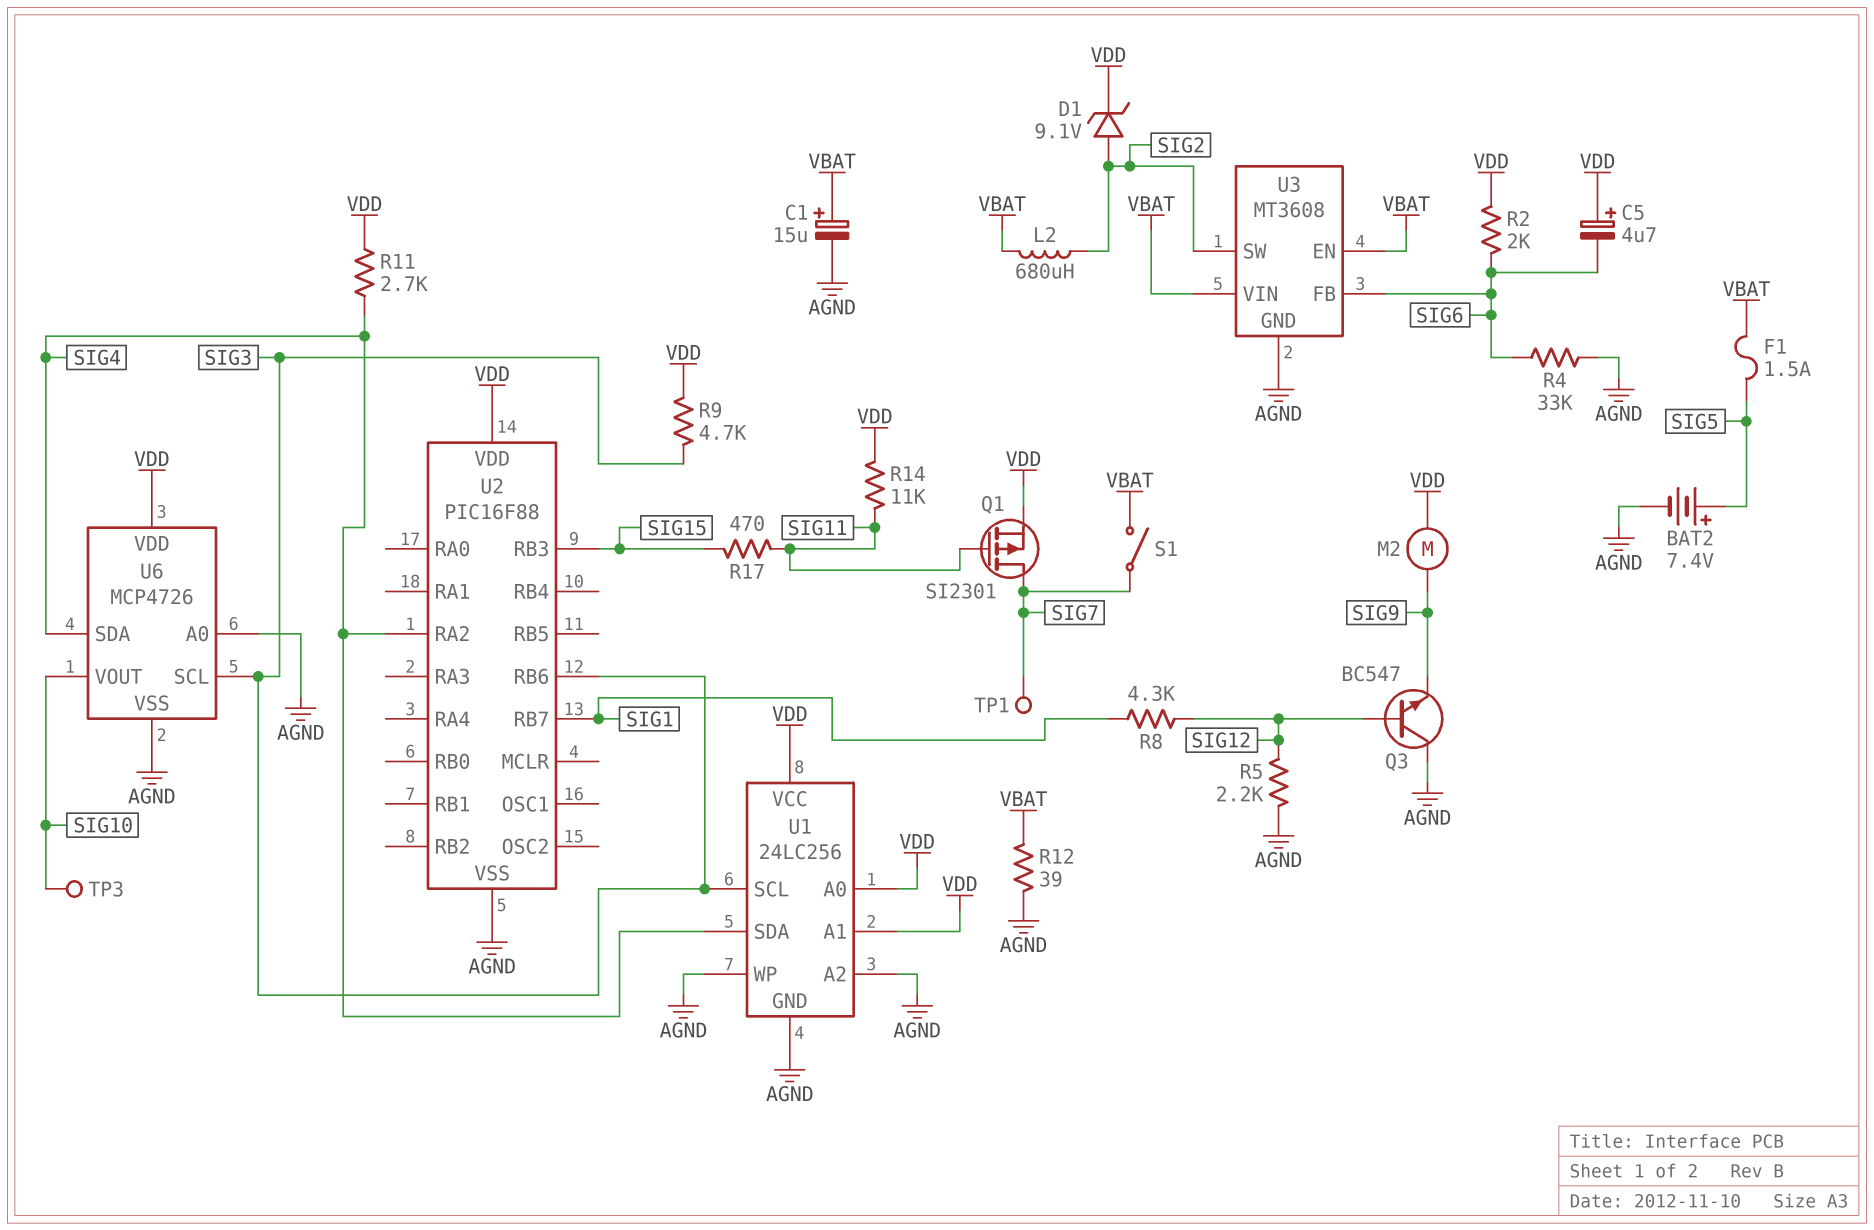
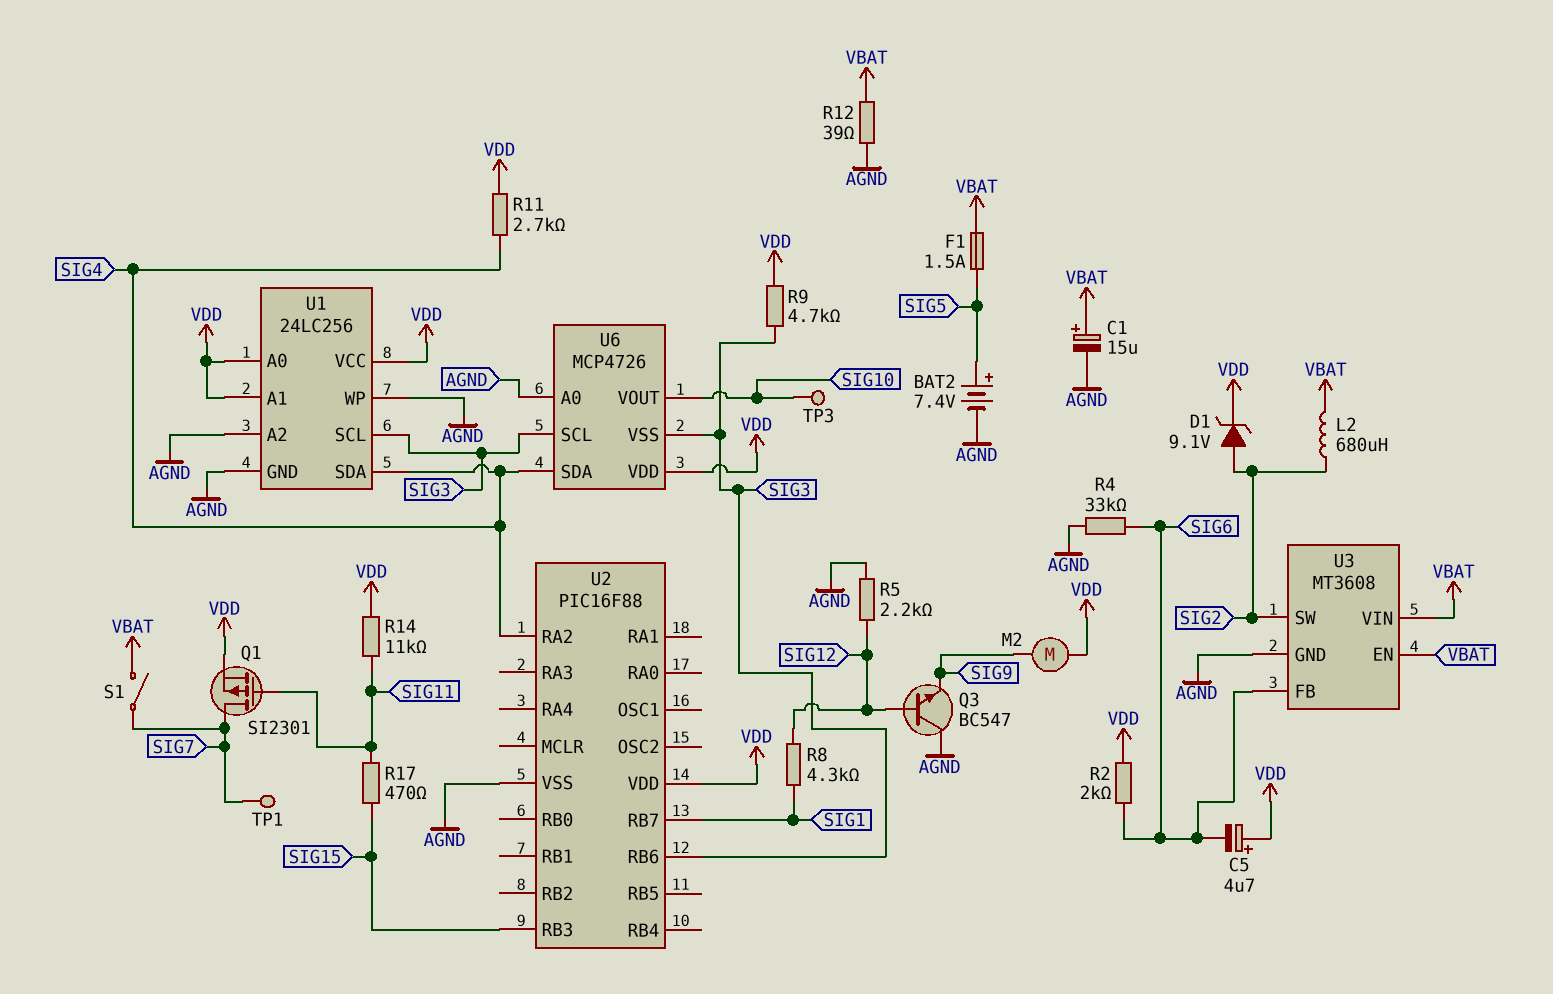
U6 pin VSS: AGND -> SIG3

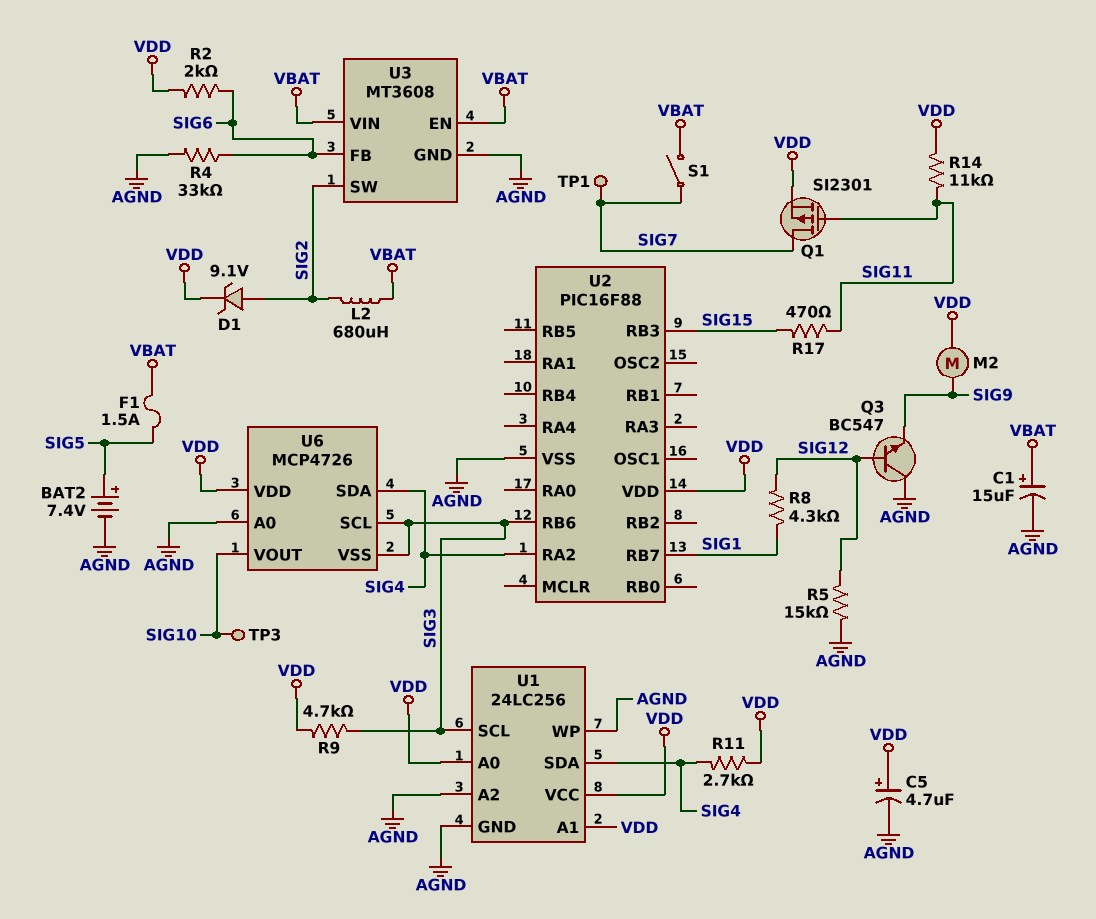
C5: 4.7uF (plus VDD, minus SIG6) -> 4.7uF (plus VDD, minus AGND)
R5: 2.2k (AGND, SIG12) -> 15k (AGND, SIG12)
R12: 39 (AGND, VBAT) -> none

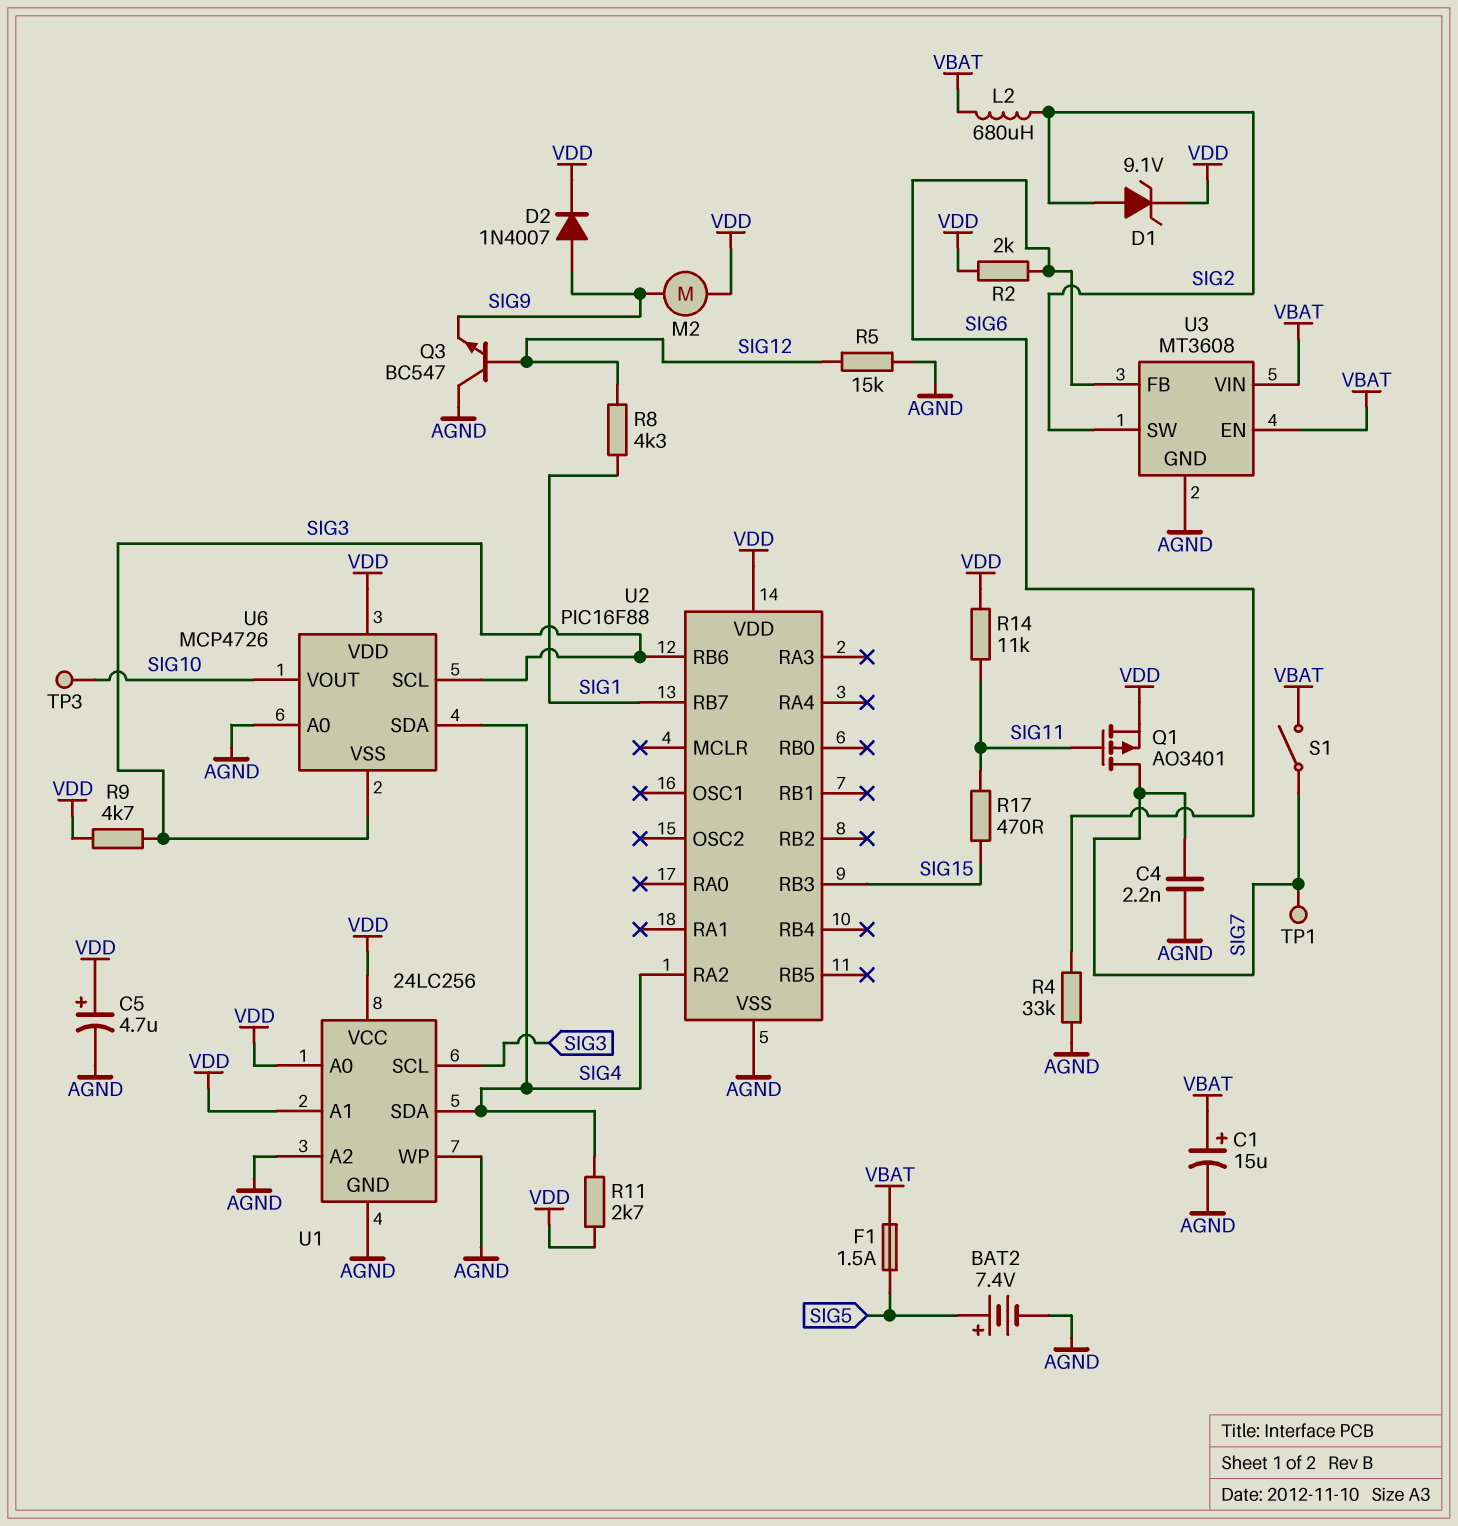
C4: none -> 2.2nF (AGND, SIG7)
D2: none -> diode 1N4007 (A SIG9, K VDD)
Q1: PMOS SI2301 (G SIG11, D SIG7, S VDD) -> PMOS AO3401 (G SIG11, D SIG7, S VDD)

